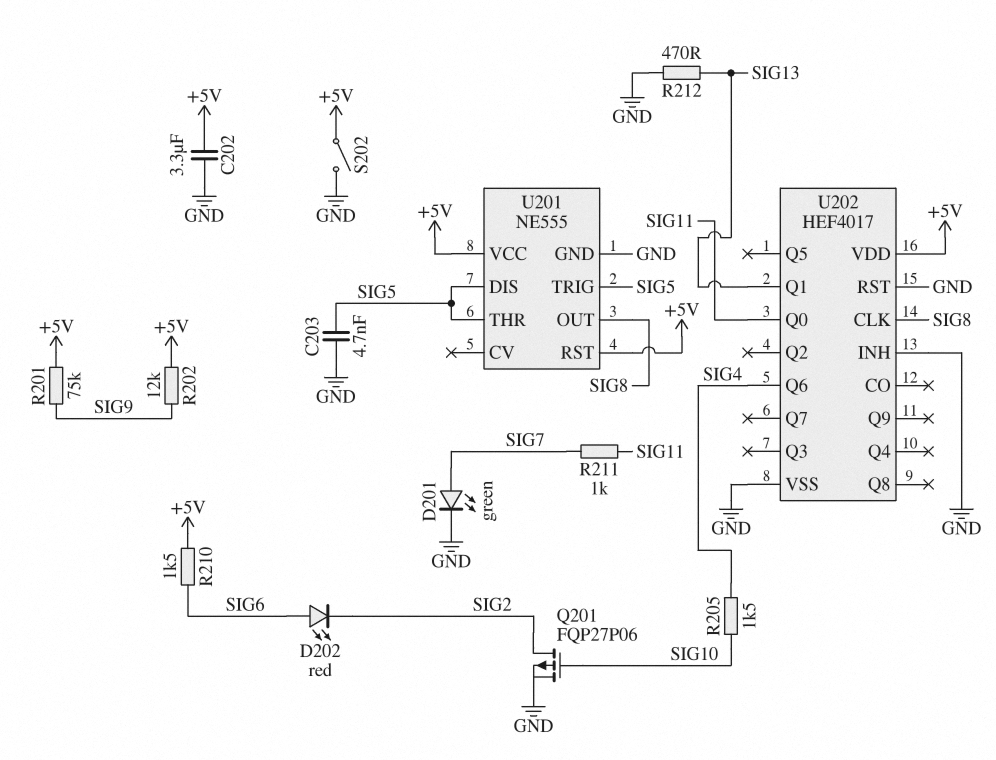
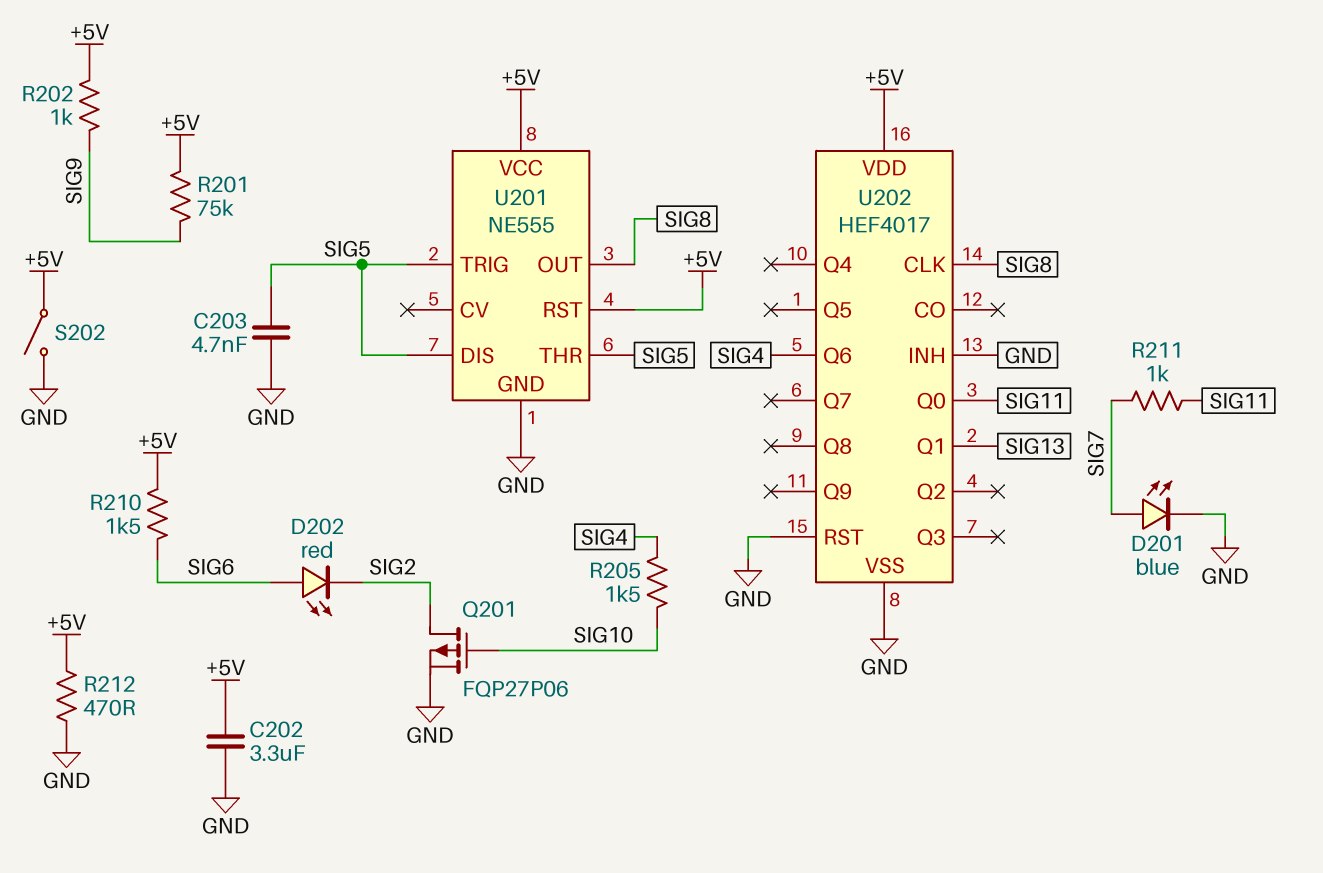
D201: LED green (A SIG7, K GND) -> LED blue (A SIG7, K GND)
R202: 12k (+5V, SIG9) -> 1k (+5V, SIG9)
R212: 470 (GND, SIG13) -> 470 (+5V, GND)

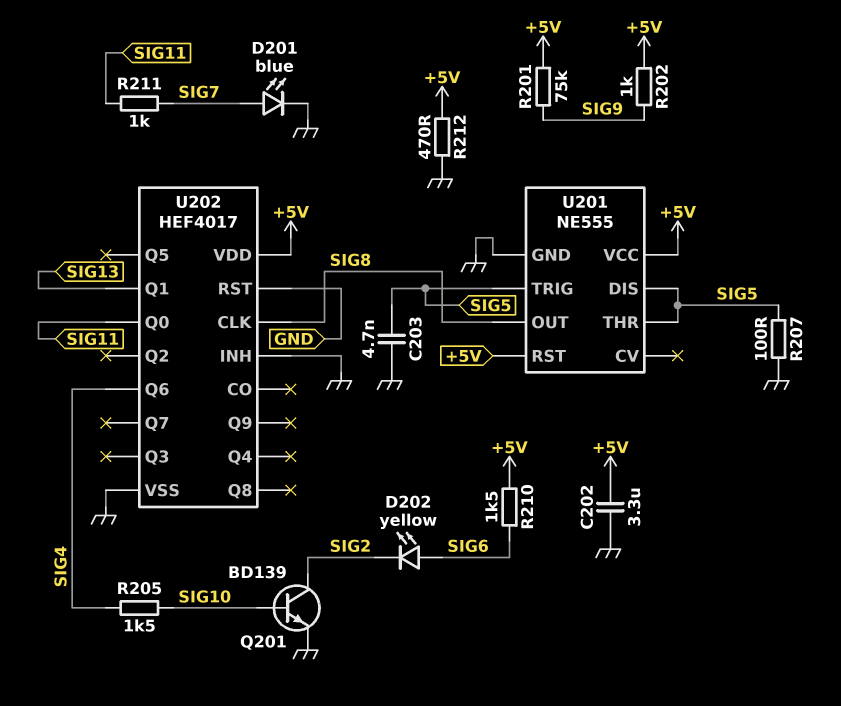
D202: LED red (A SIG6, K SIG2) -> LED yellow (A SIG6, K SIG2)
Q201: PMOS FQP27P06 (G SIG10, D SIG2, S GND) -> NPN BD139 (B SIG10, C SIG2, E GND)
R207: none -> 100 (GND, SIG5)
S202: switch (+5V, GND) -> none

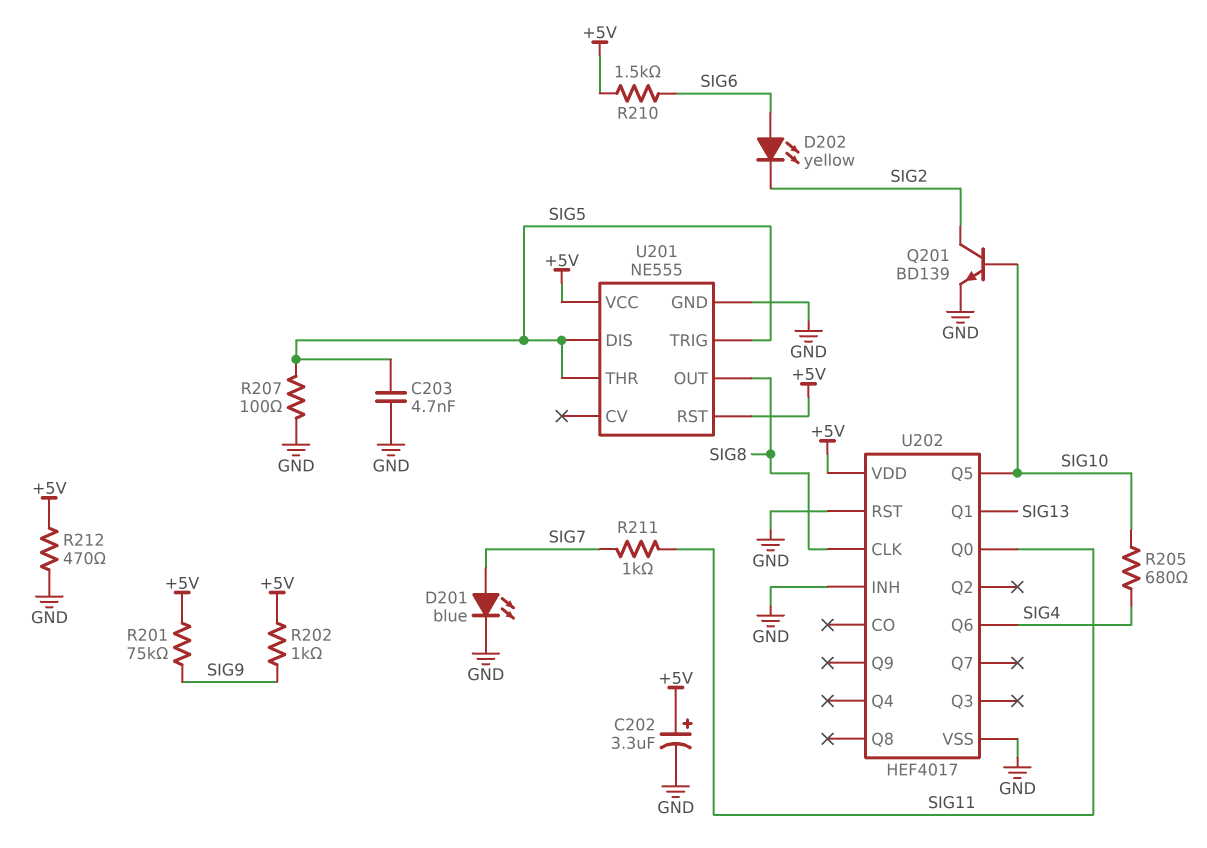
C202: 3.3uF (+5V, GND) -> 3.3uF (plus +5V, minus GND)
R205: 1.5k (SIG4, SIG10) -> 680 (SIG4, SIG10)
U202 pin Q5: none -> SIG10

